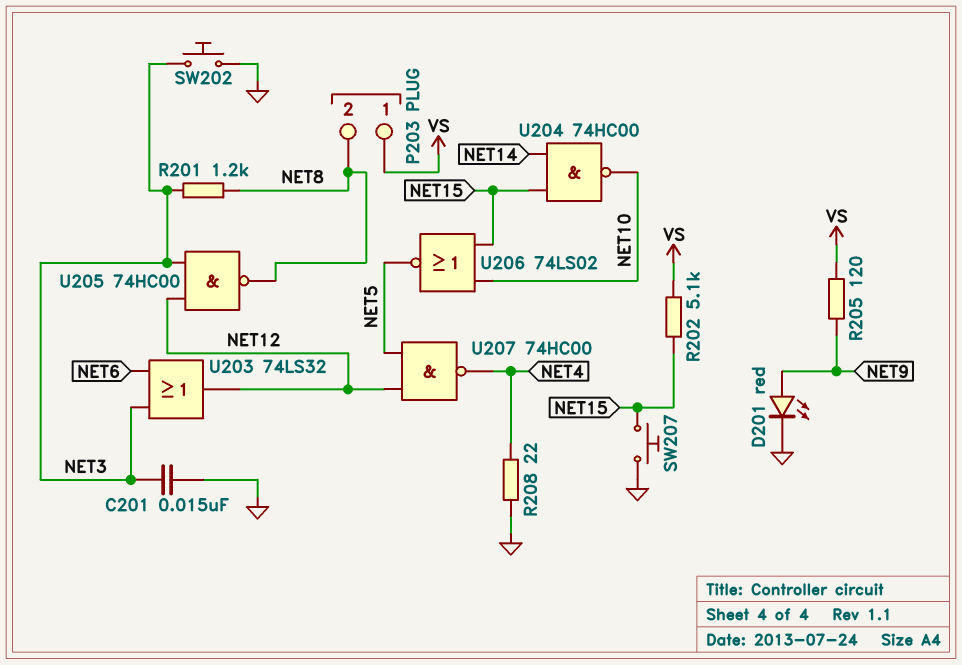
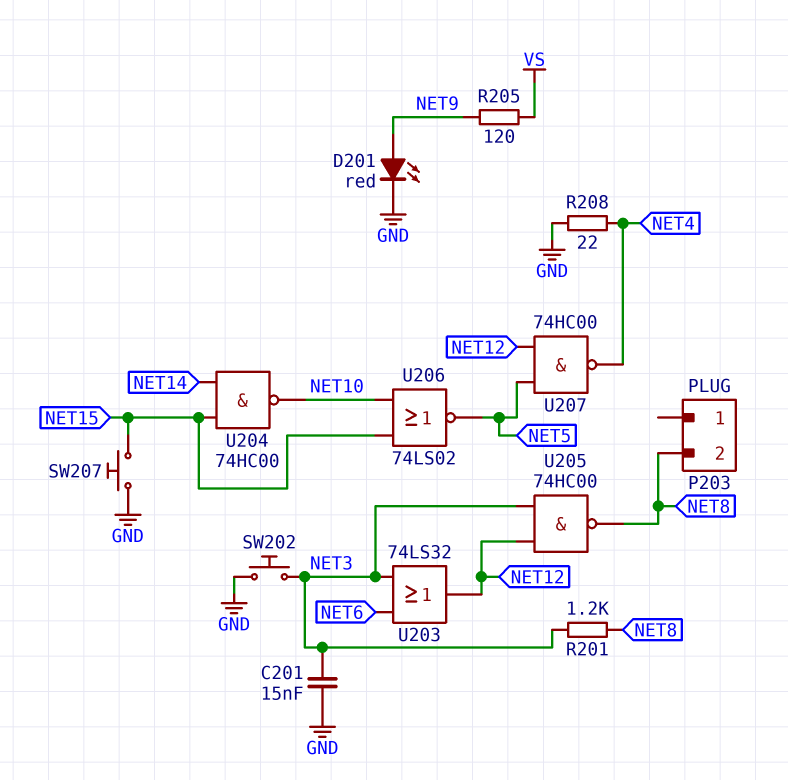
P203 pin 1: VS -> none
R202: 5.1k (NET15, VS) -> none

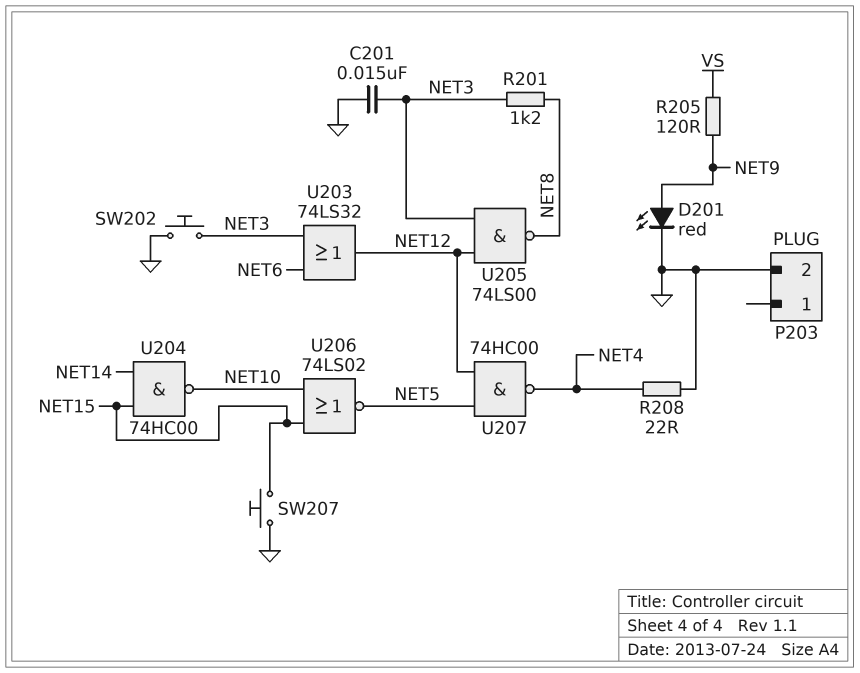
P203 pin 2: NET8 -> GND
U205: NAND 74HC00 (in NET3, in NET12, out NET8) -> NAND 74LS00 (in NET3, in NET12, out NET8)

